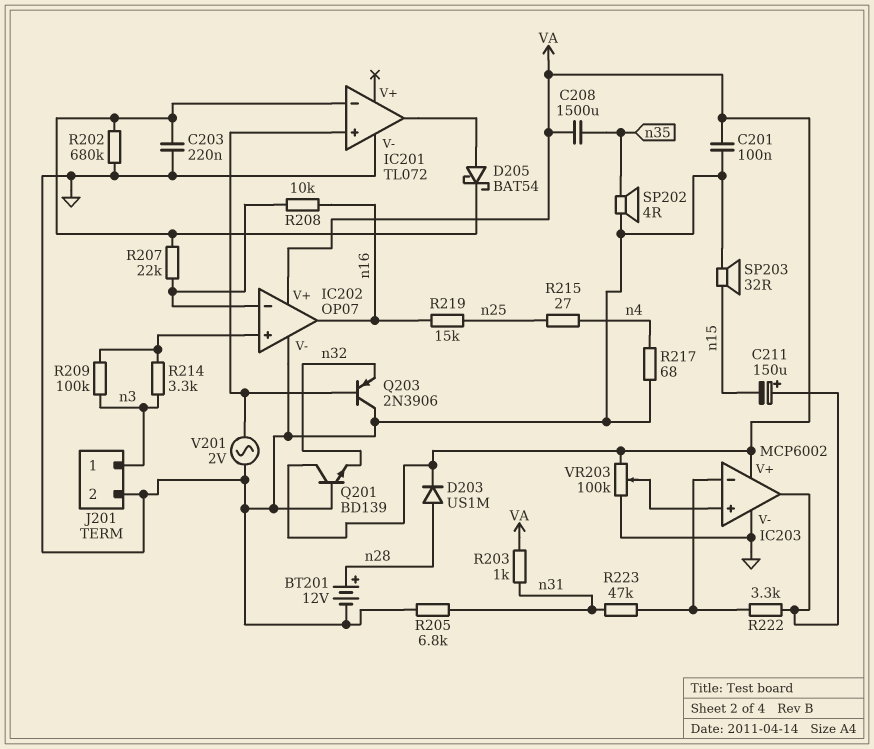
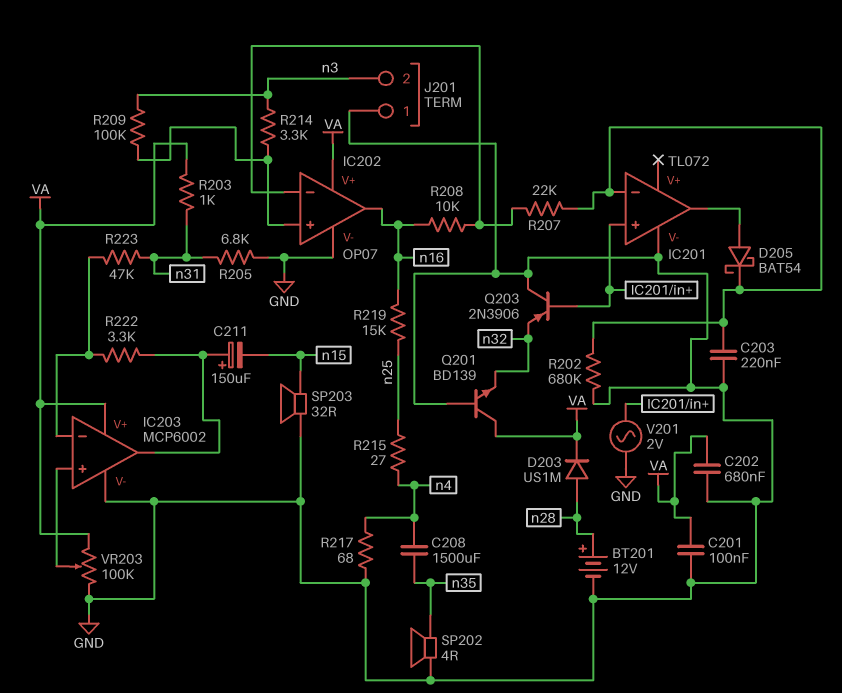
C202: none -> 680nF (GND, VA)
C208: 1500uF (VA, n35) -> 1500uF (n4, n35)
J201 pin 1: n3 -> GND
J201 pin 2: GND -> n3

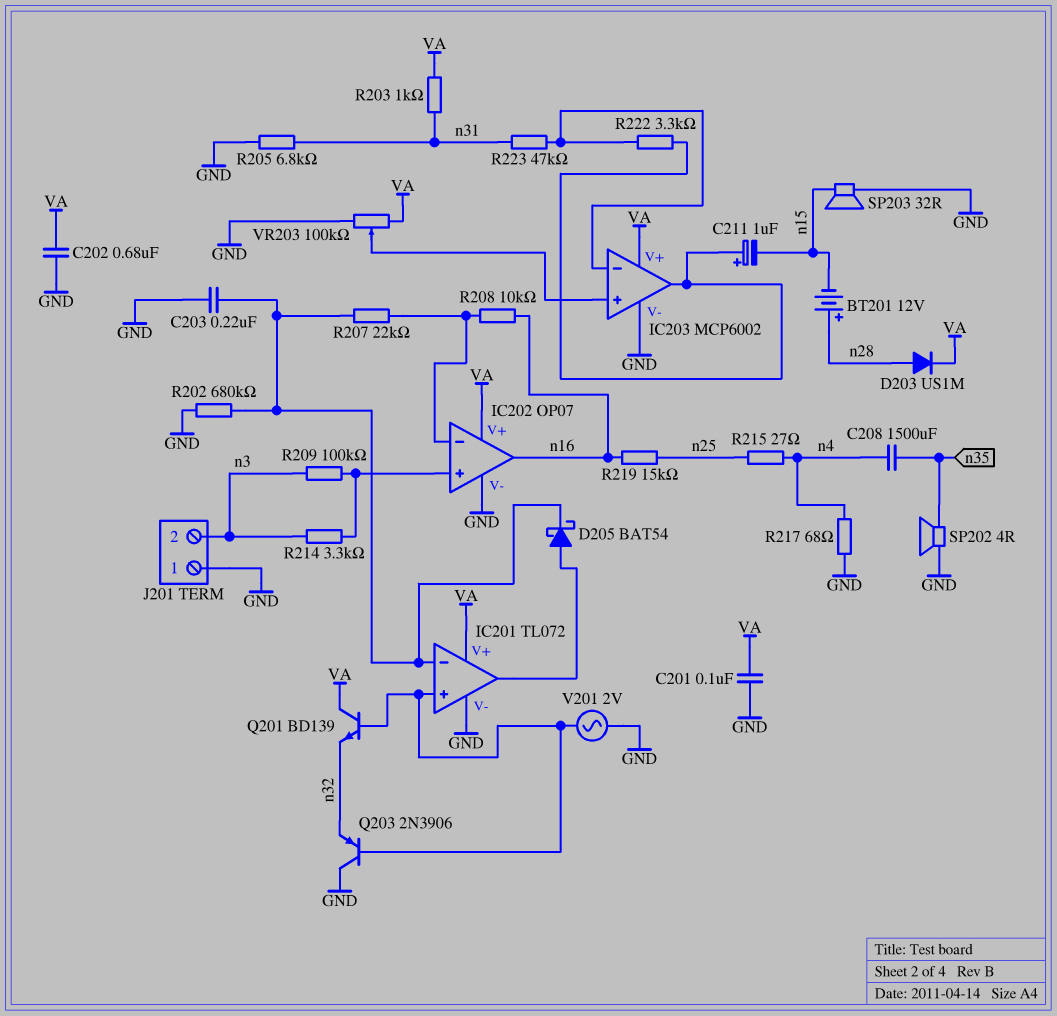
BT201: 12V (plus n28, minus GND) -> 12V (plus n28, minus n15)
C211: 150uF (plus IC203/out, minus n15) -> 1uF (plus IC203/out, minus n15)
IC201 pin V+: none -> VA
Q201: NPN BD139 (B GND, C VA, E n32) -> NPN BD139 (B IC201/in+, C VA, E n32)

